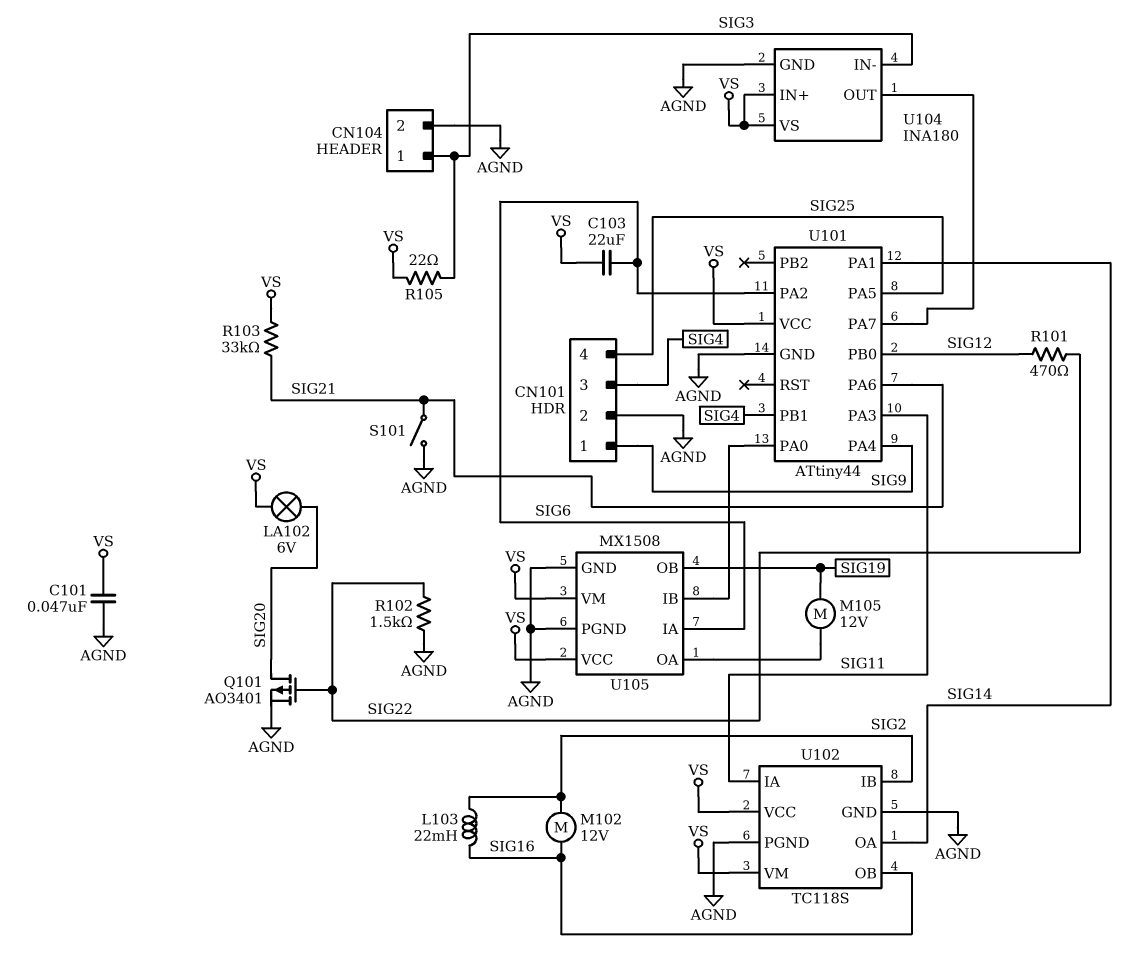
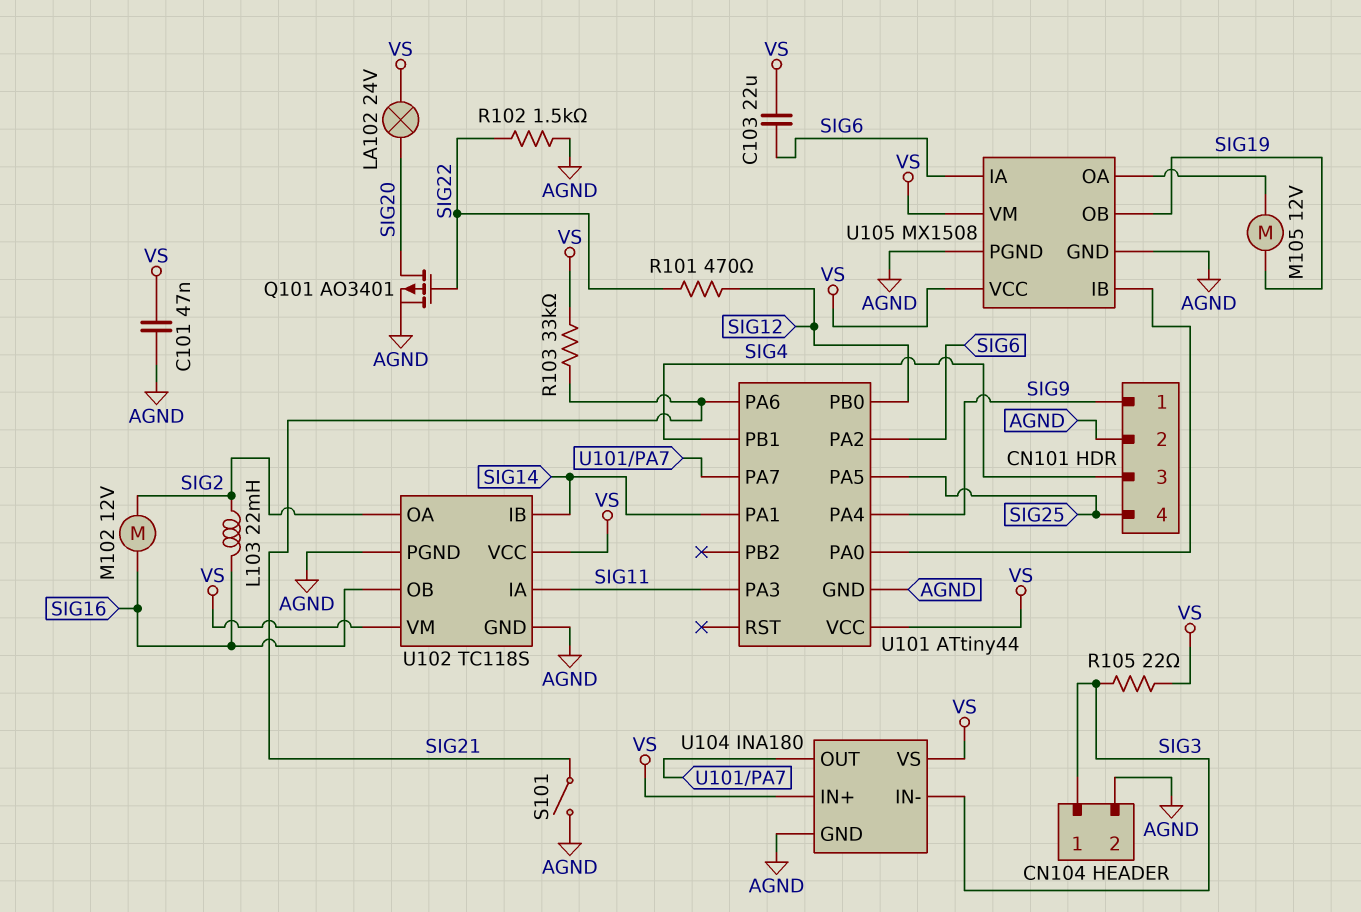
LA102: lamp 6V (SIG20, VS) -> lamp 24V (SIG20, VS)
U102 pin IB: SIG2 -> SIG14
U102 pin OA: SIG14 -> SIG2

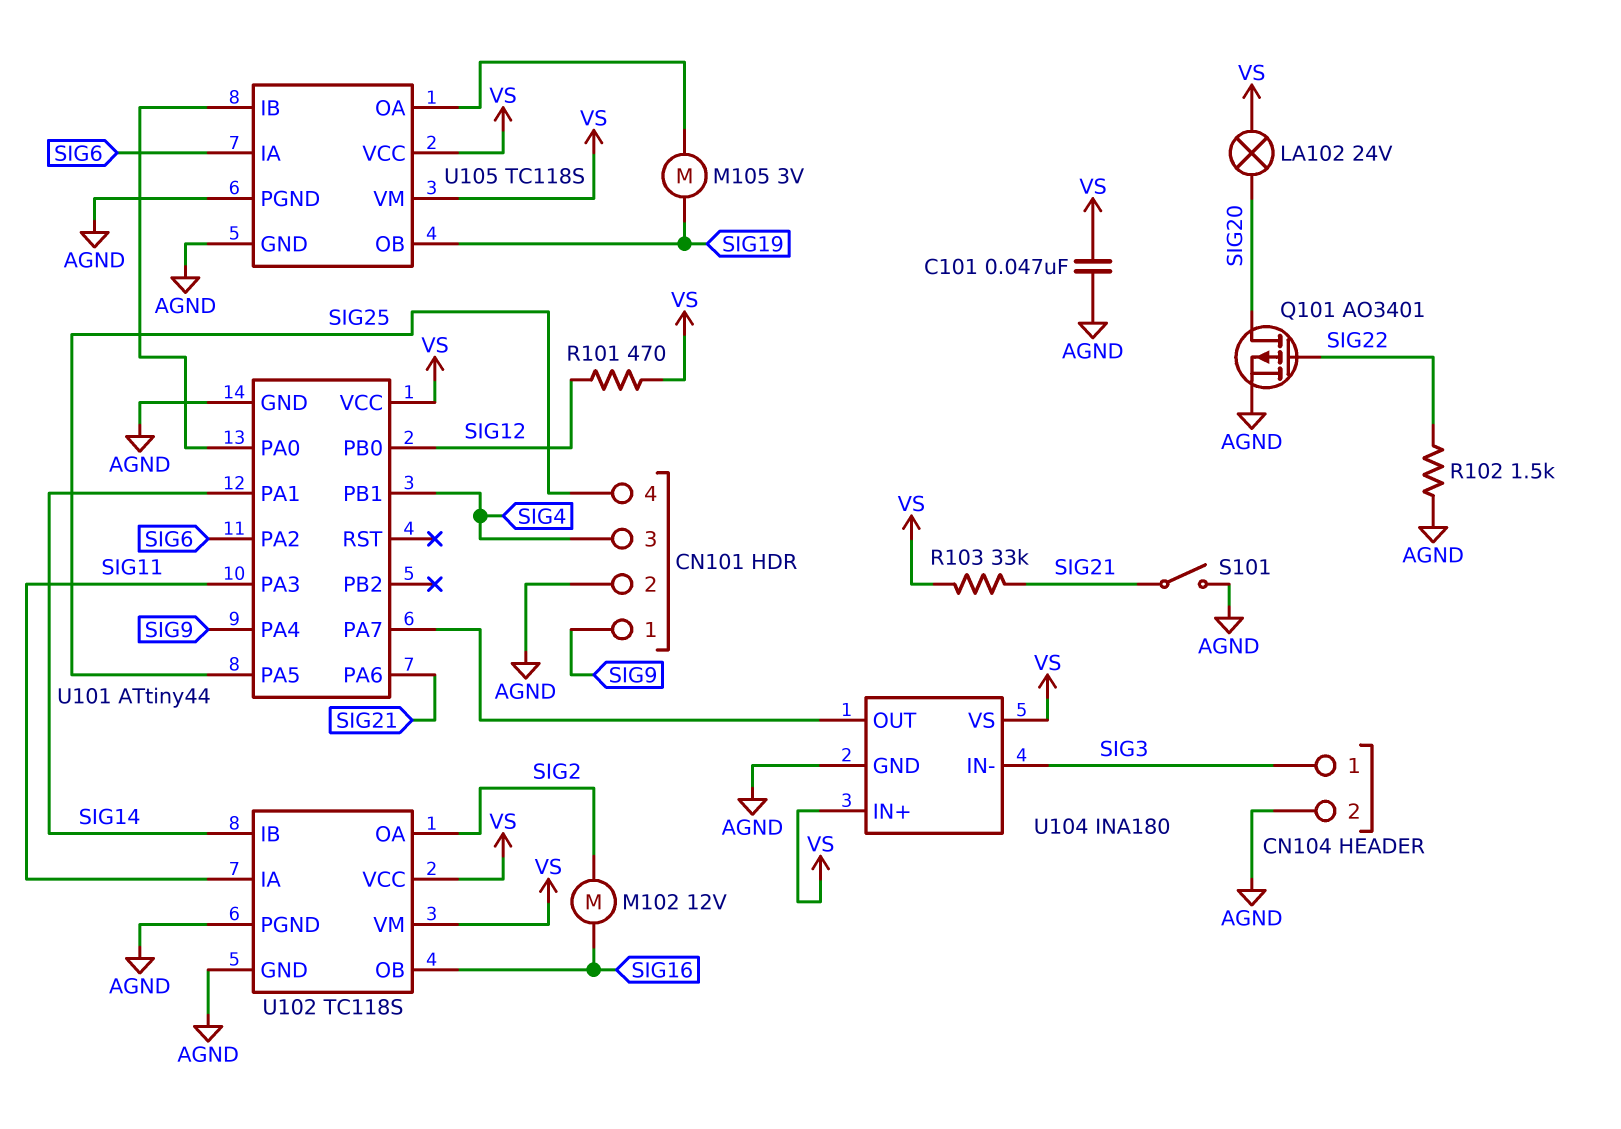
C103: 22uF (SIG6, VS) -> none
L103: 22mH (SIG2, SIG16) -> none
M105: motor 12V (SIG19, U105/OA) -> motor 3V (SIG19, U105/OA)
R101: 470 (SIG12, SIG22) -> 470 (SIG12, VS)
R105: 22 (SIG3, VS) -> none
U105: MX1508 -> TC118S

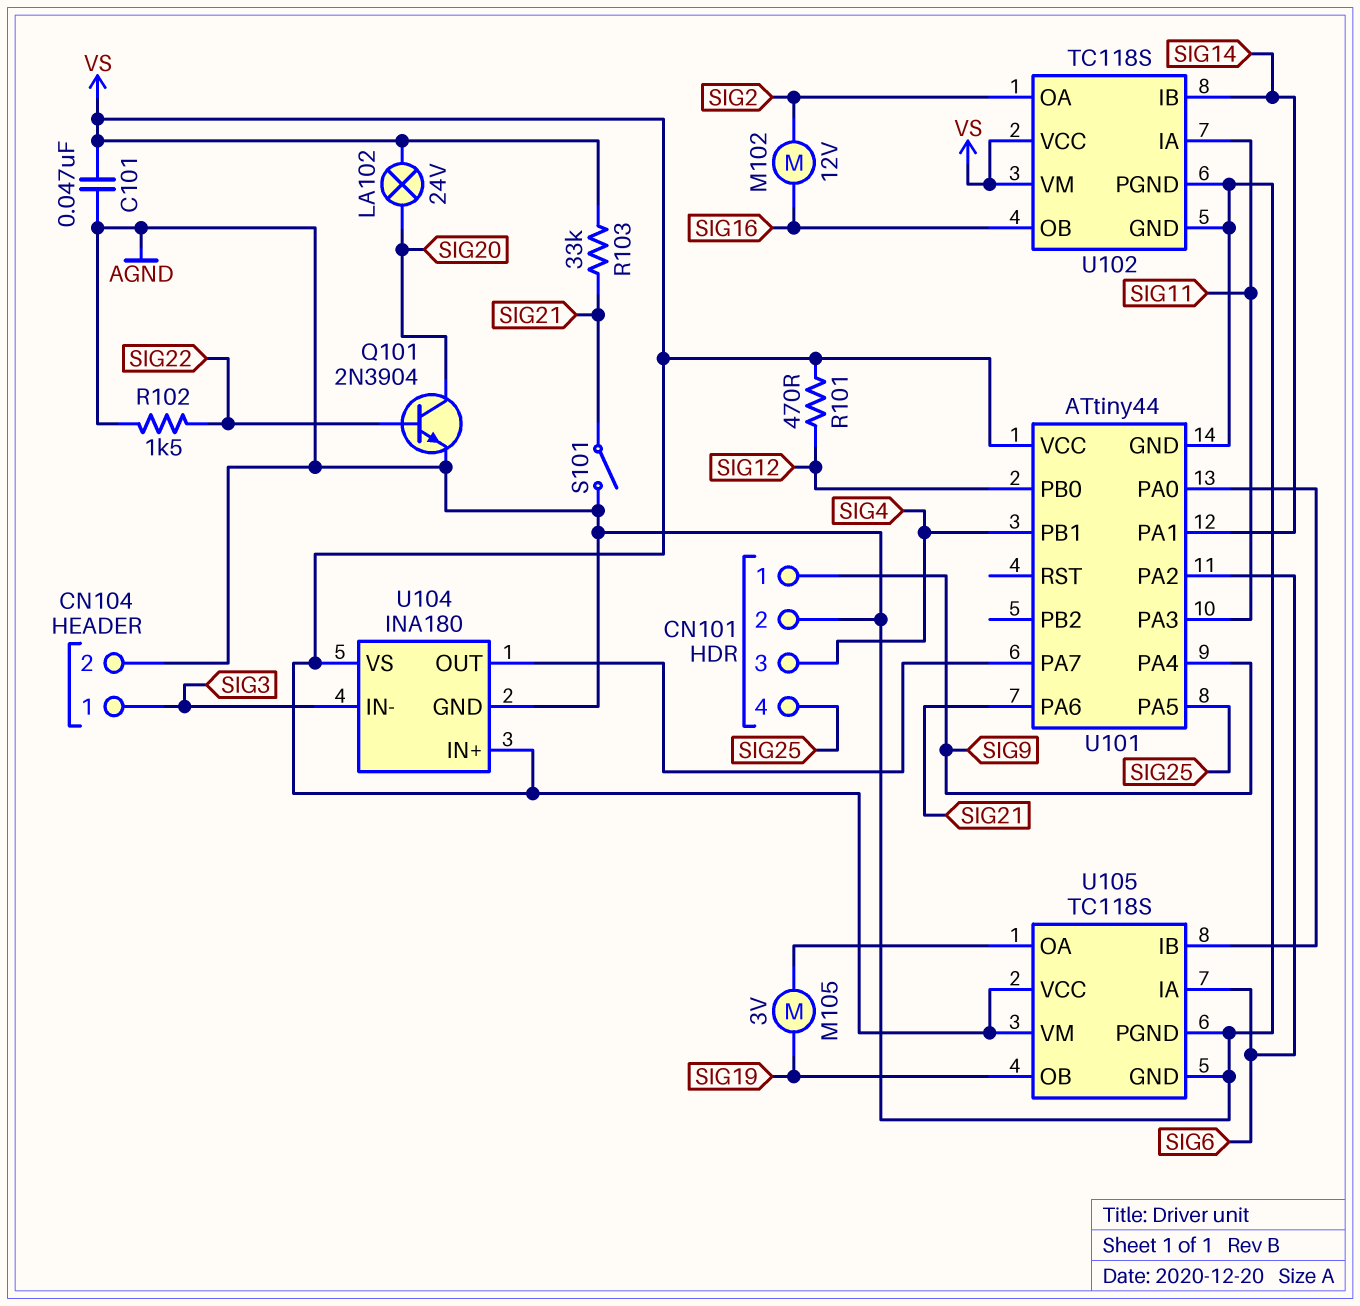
Q101: PMOS AO3401 (G SIG22, D SIG20, S AGND) -> NPN 2N3904 (B SIG22, C SIG20, E AGND)

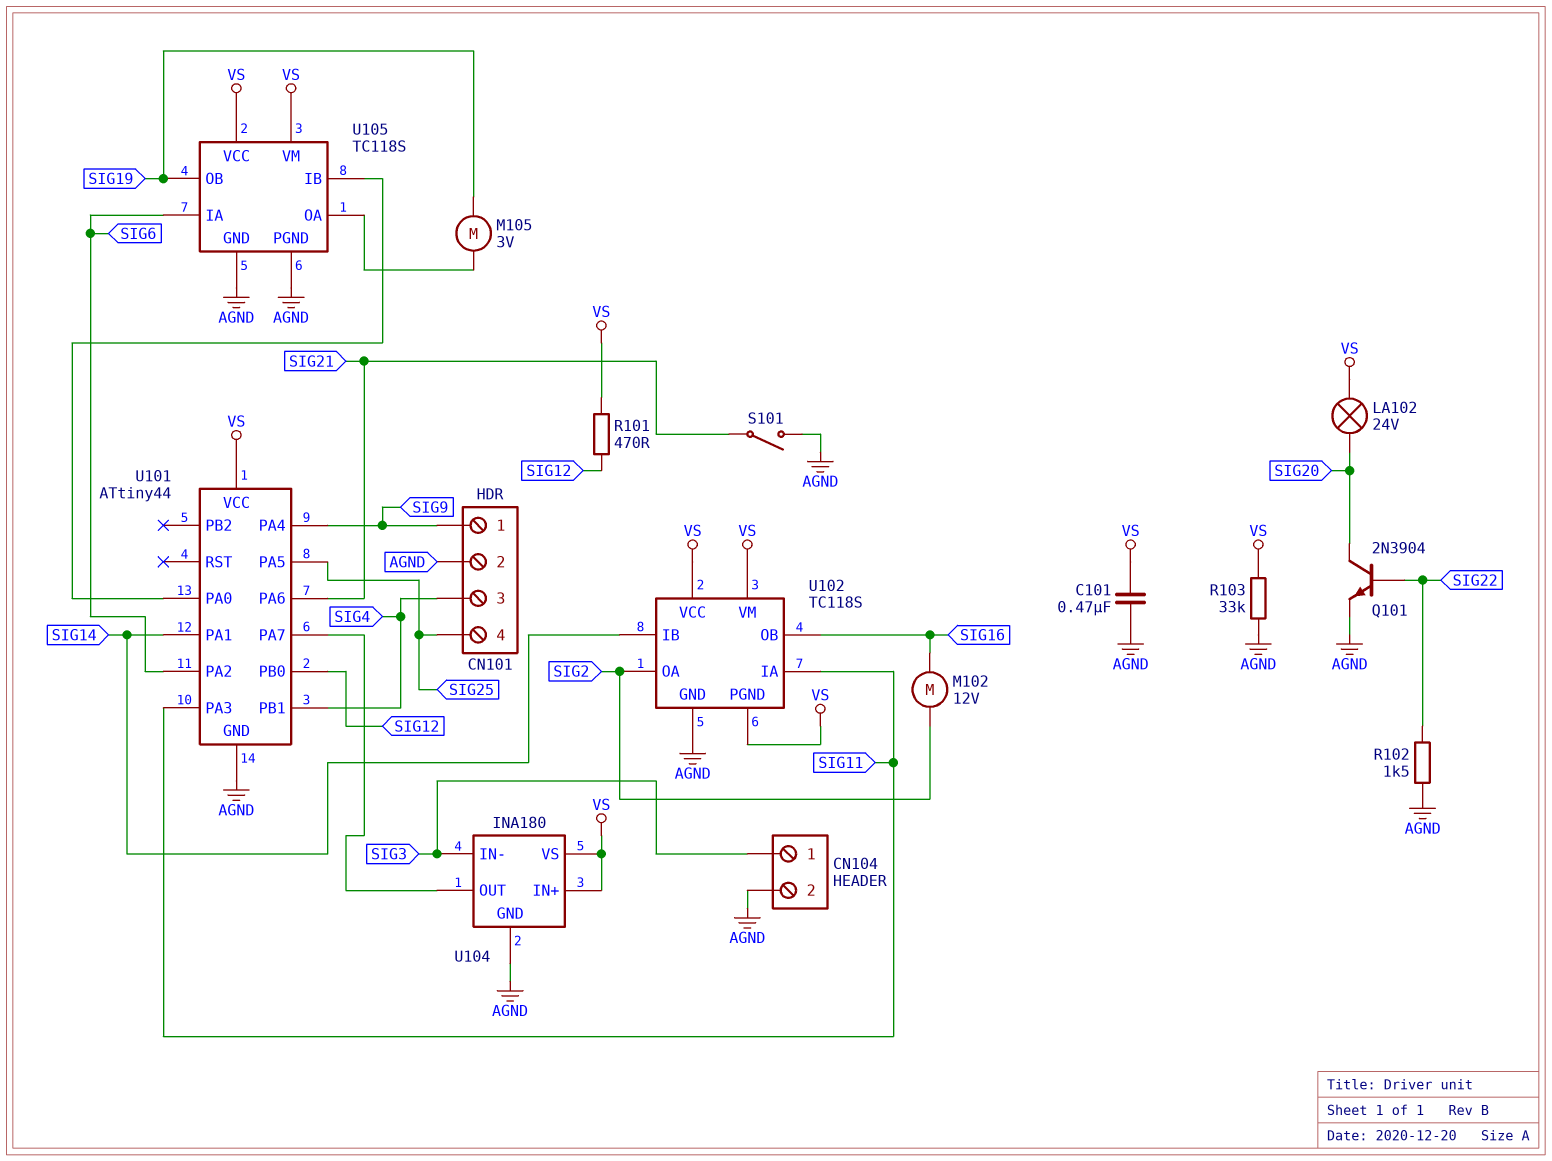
C101: 47nF (AGND, VS) -> 470nF (AGND, VS)
R103: 33k (SIG21, VS) -> 33k (AGND, VS)
U102 pin PGND: AGND -> VS

